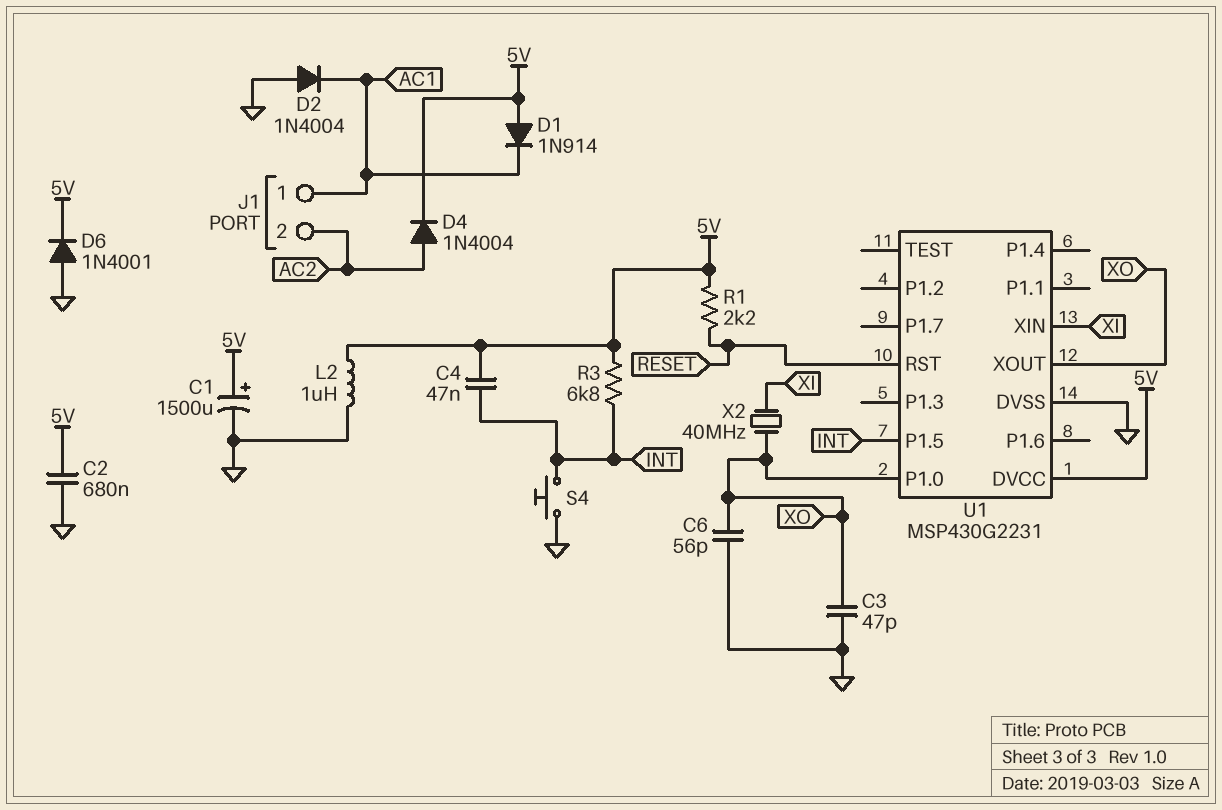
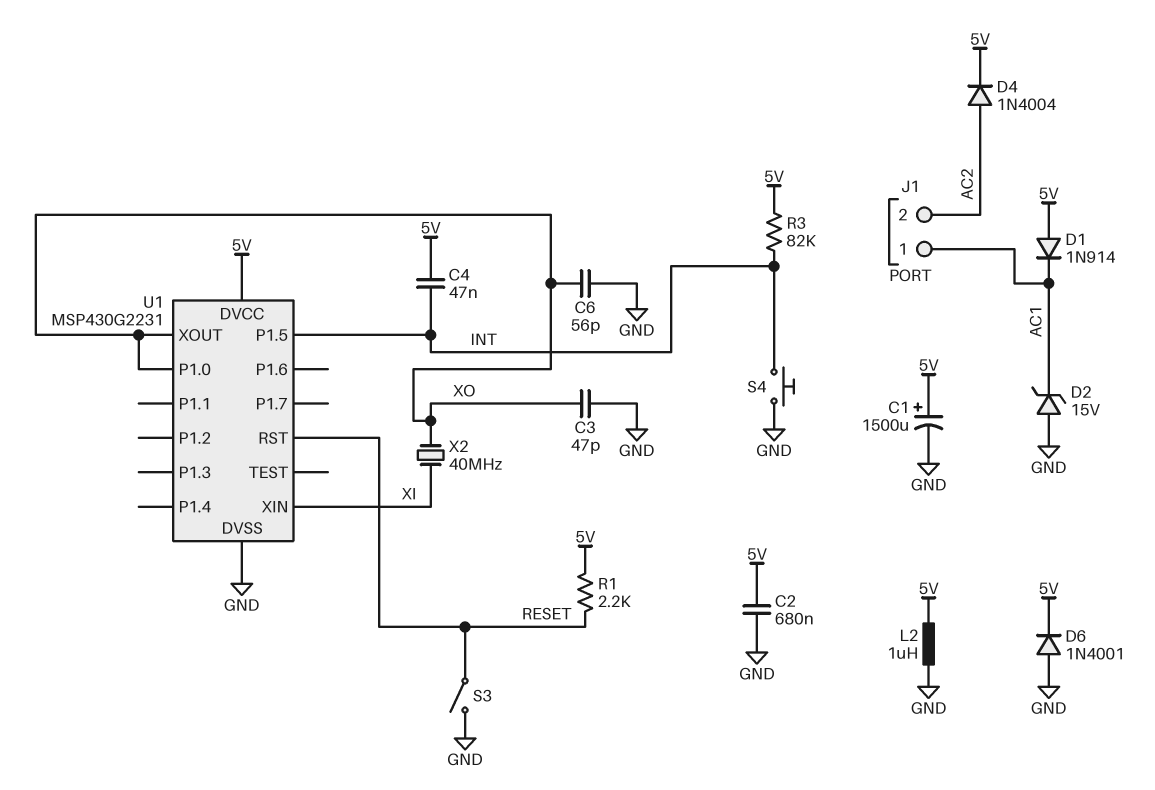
D2: diode 1N4004 (A GND, K AC1) -> zener 15V (A GND, K AC1)
R3: 6.8k (5V, INT) -> 82k (5V, INT)
S3: none -> switch (GND, RESET)

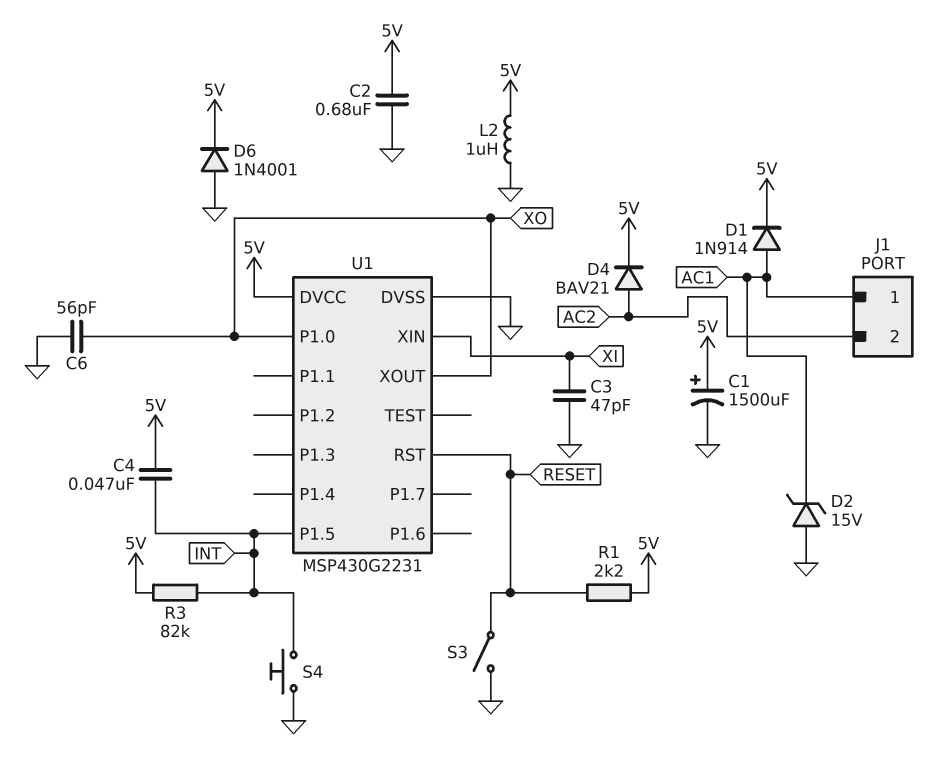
C3: 47pF (GND, XO) -> 47pF (GND, XI)
D1: diode 1N914 (A 5V, K AC1) -> diode 1N914 (A AC1, K 5V)
D4: diode 1N4004 (A AC2, K 5V) -> diode BAV21 (A AC2, K 5V)
X2: 40MHz (XI, XO) -> none

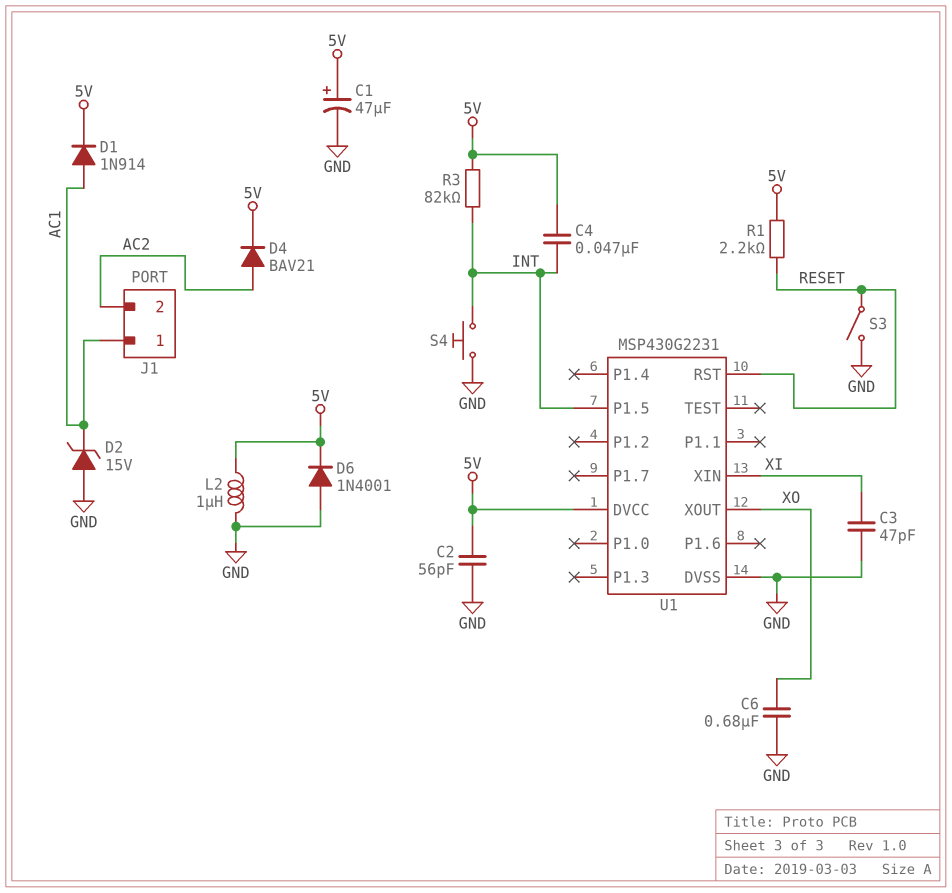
C1: 1500uF (plus 5V, minus GND) -> 47uF (plus 5V, minus GND)
C2: 680nF (5V, GND) -> 56pF (5V, GND)
C6: 56pF (GND, XO) -> 680nF (GND, XO)
U1 pin P1.0: XO -> none

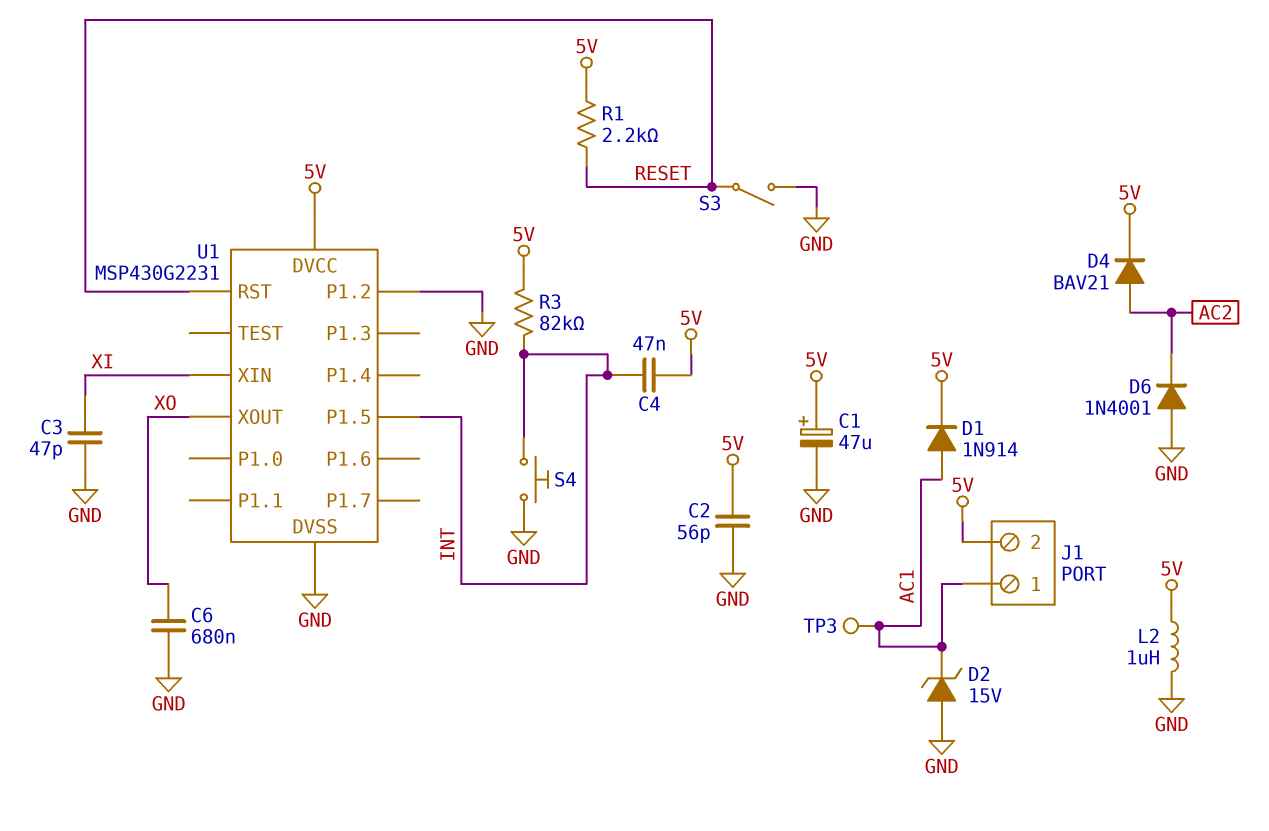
D6: diode 1N4001 (A GND, K 5V) -> diode 1N4001 (A GND, K AC2)
J1 pin 2: AC2 -> 5V
TP3: none -> test point (AC1)
U1 pin P1.2: none -> GND

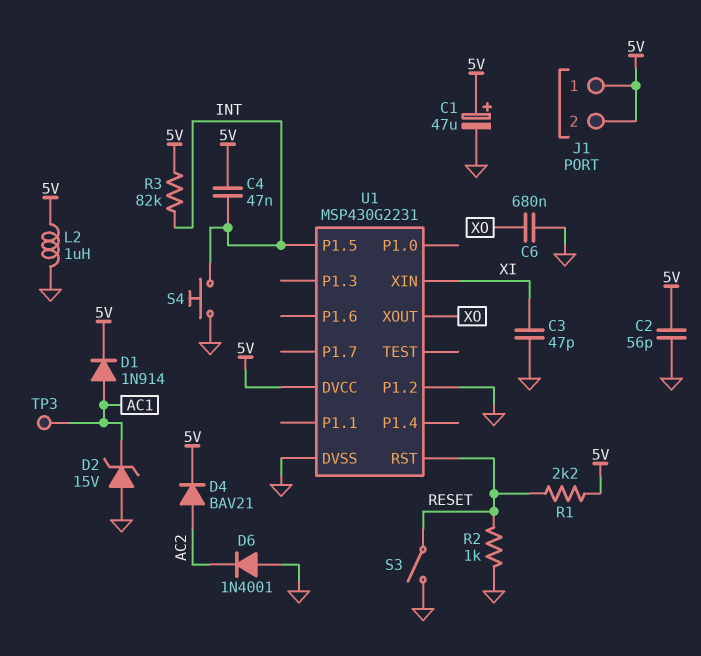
J1 pin 1: AC1 -> 5V
R2: none -> 1k (GND, RESET)

